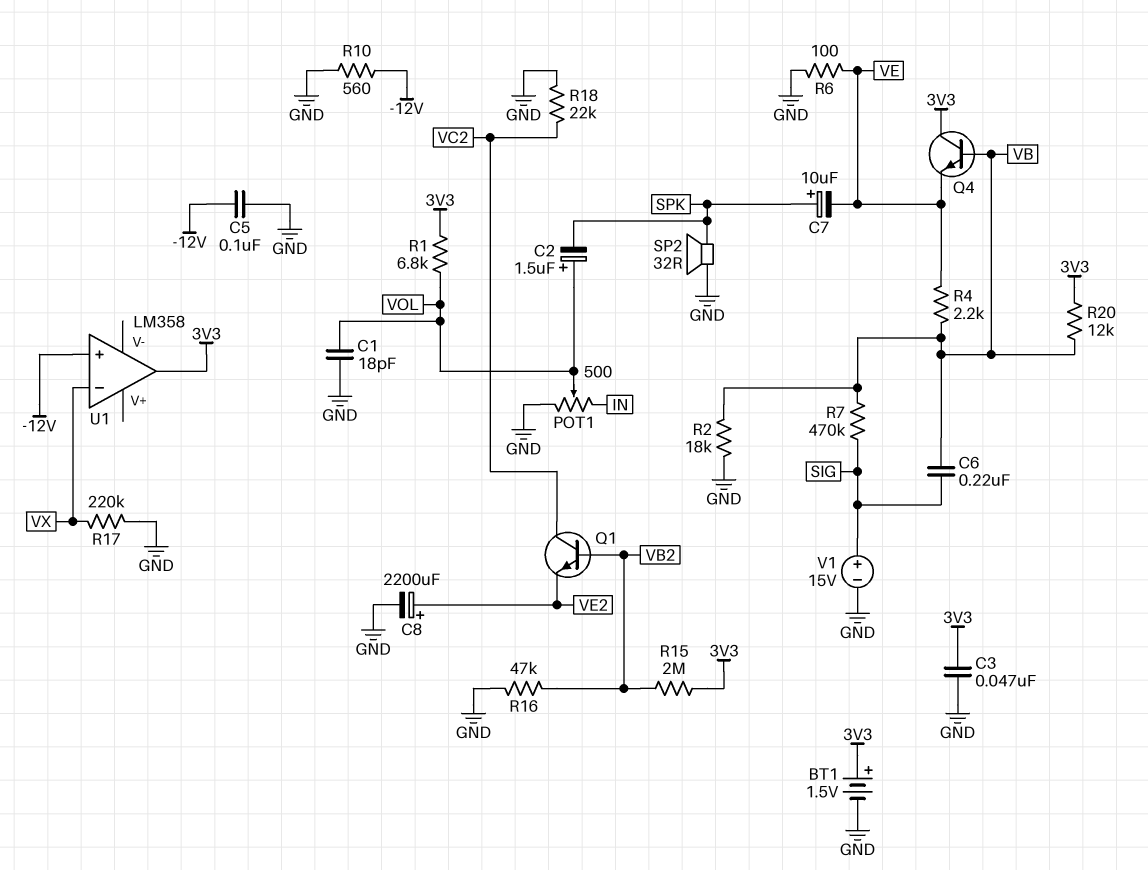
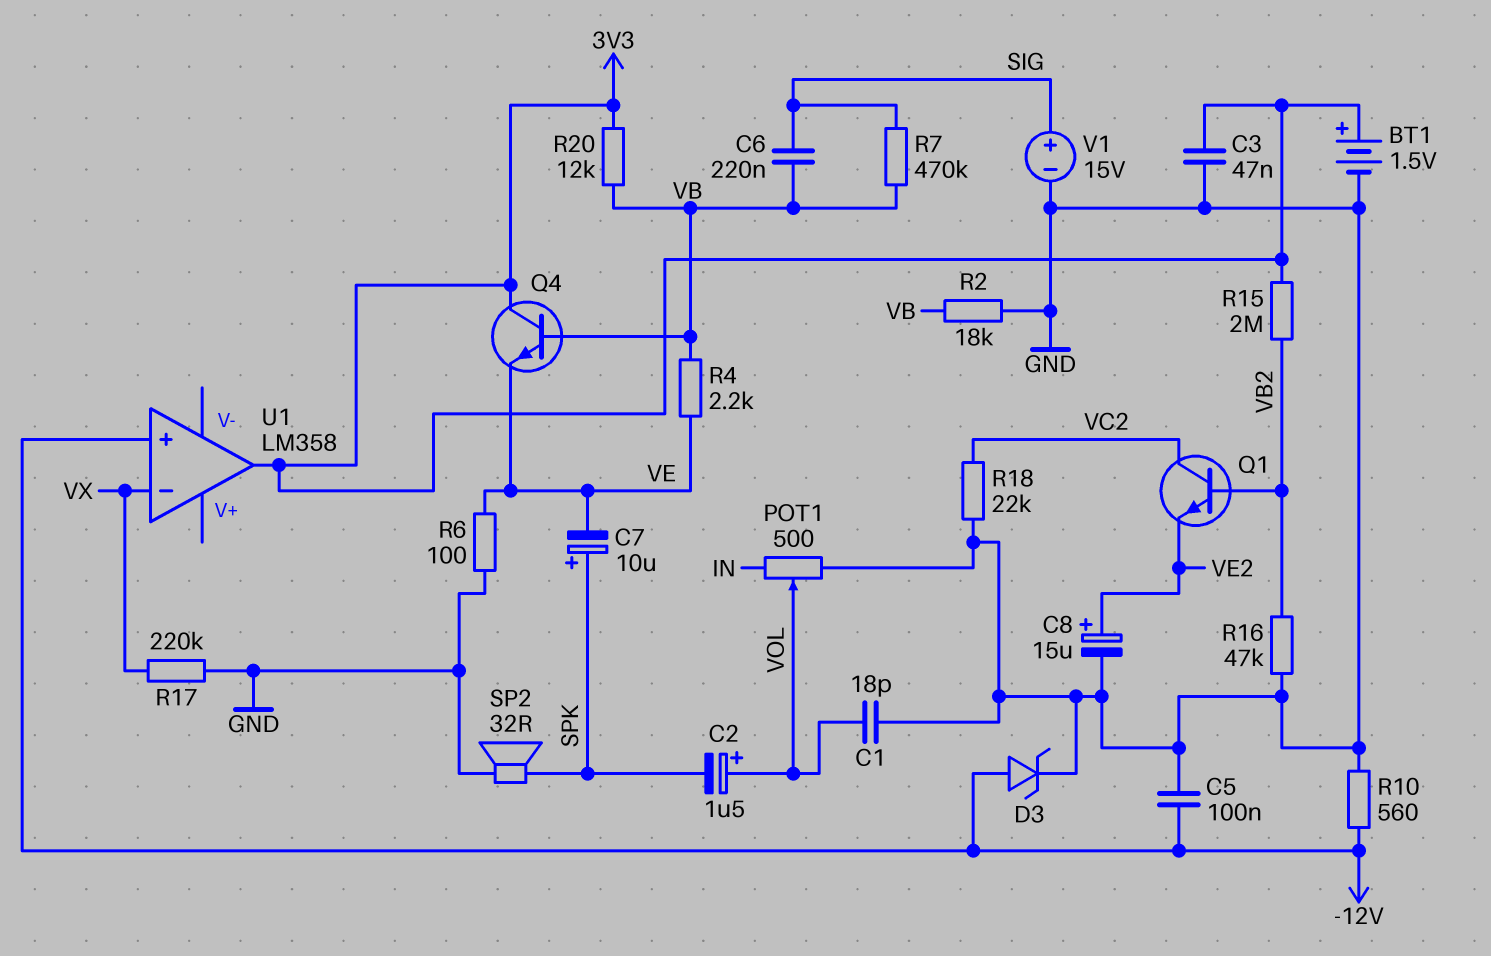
C8: 2200uF (plus VE2, minus GND) -> 15uF (plus VE2, minus GND)
D3: none -> zener (A -12V, K GND)
R1: 6.8k (3V3, VOL) -> none

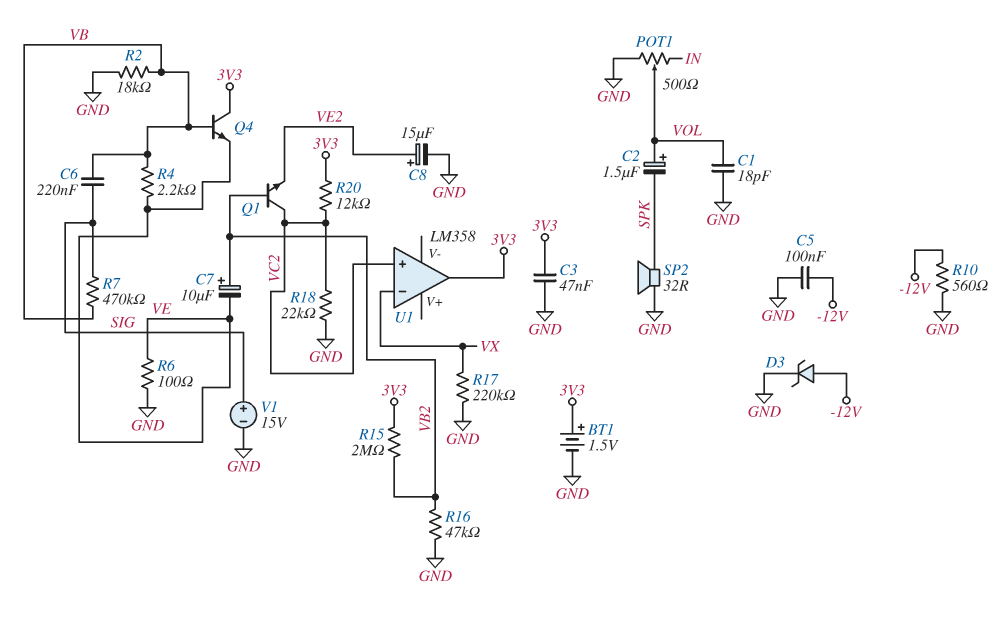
C7: 10uF (plus SPK, minus VE) -> 10uF (plus VB2, minus VE)
R20: 12k (3V3, VB) -> 12k (3V3, VC2)
U1 pin in+: -12V -> VC2

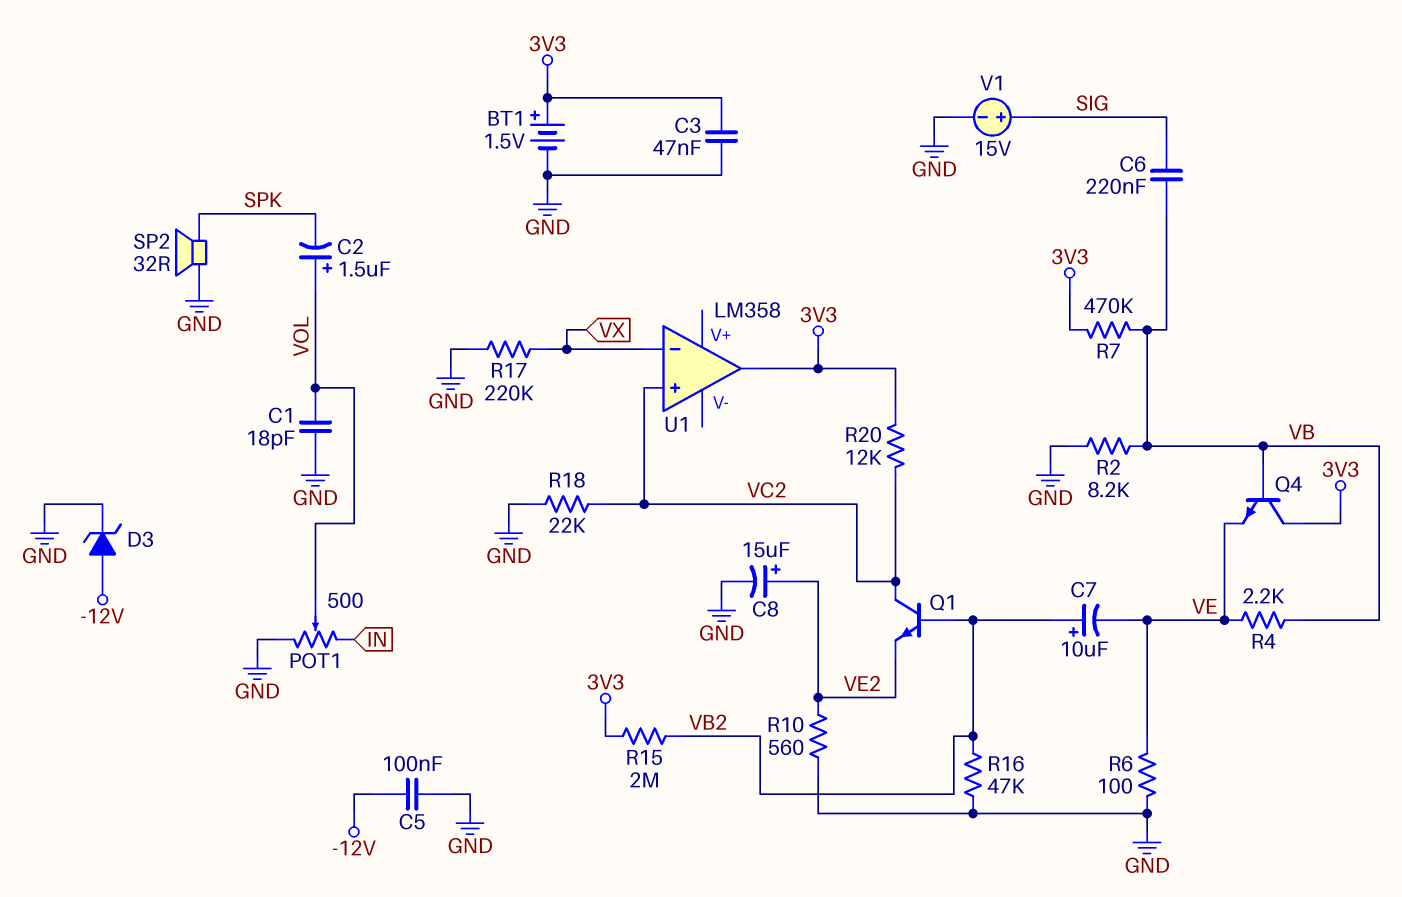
R2: 18k (GND, VB) -> 8.2k (GND, VB)
R7: 470k (SIG, VB) -> 470k (3V3, VB)
R10: 560 (-12V, GND) -> 560 (GND, VE2)

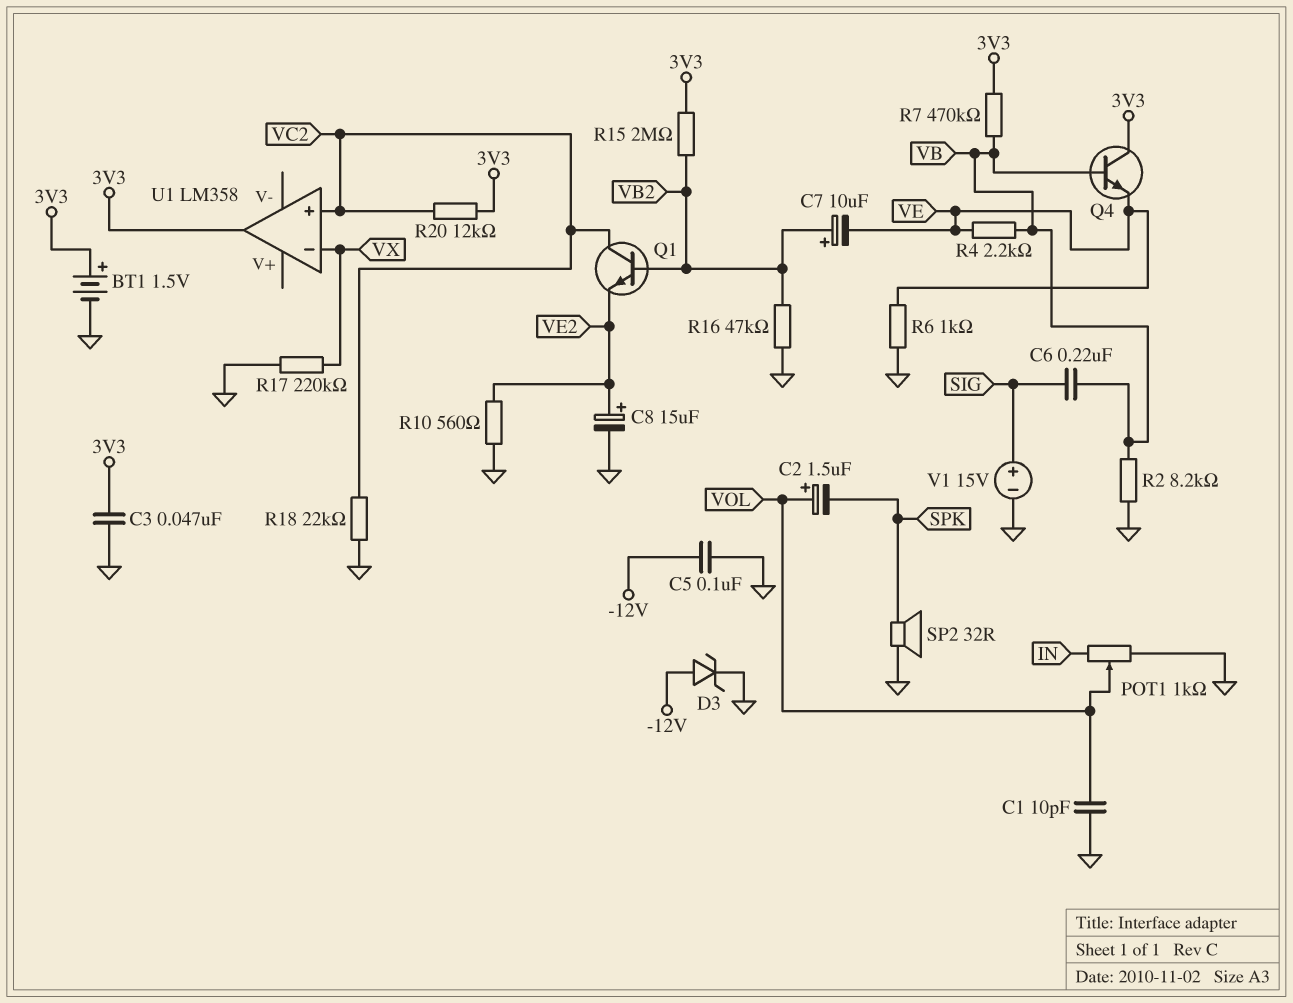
C1: 18pF (GND, VOL) -> 10pF (GND, VOL)
POT1: 500 (GND, IN, wiper VOL) -> 1k (GND, IN, wiper VOL)
R6: 100 (GND, VE) -> 1k (GND, VE)

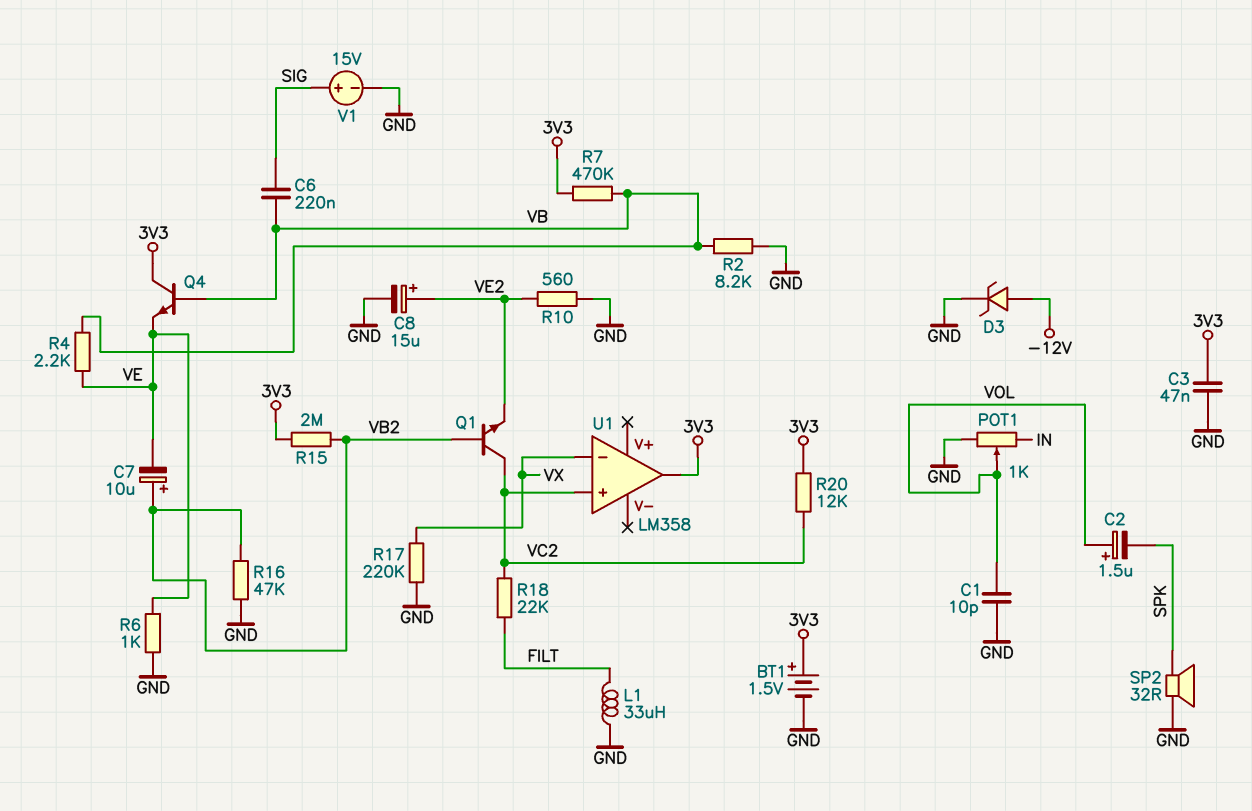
C5: 100nF (-12V, GND) -> none
L1: none -> 33uH (FILT, GND)
R18: 22k (GND, VC2) -> 22k (FILT, VC2)

